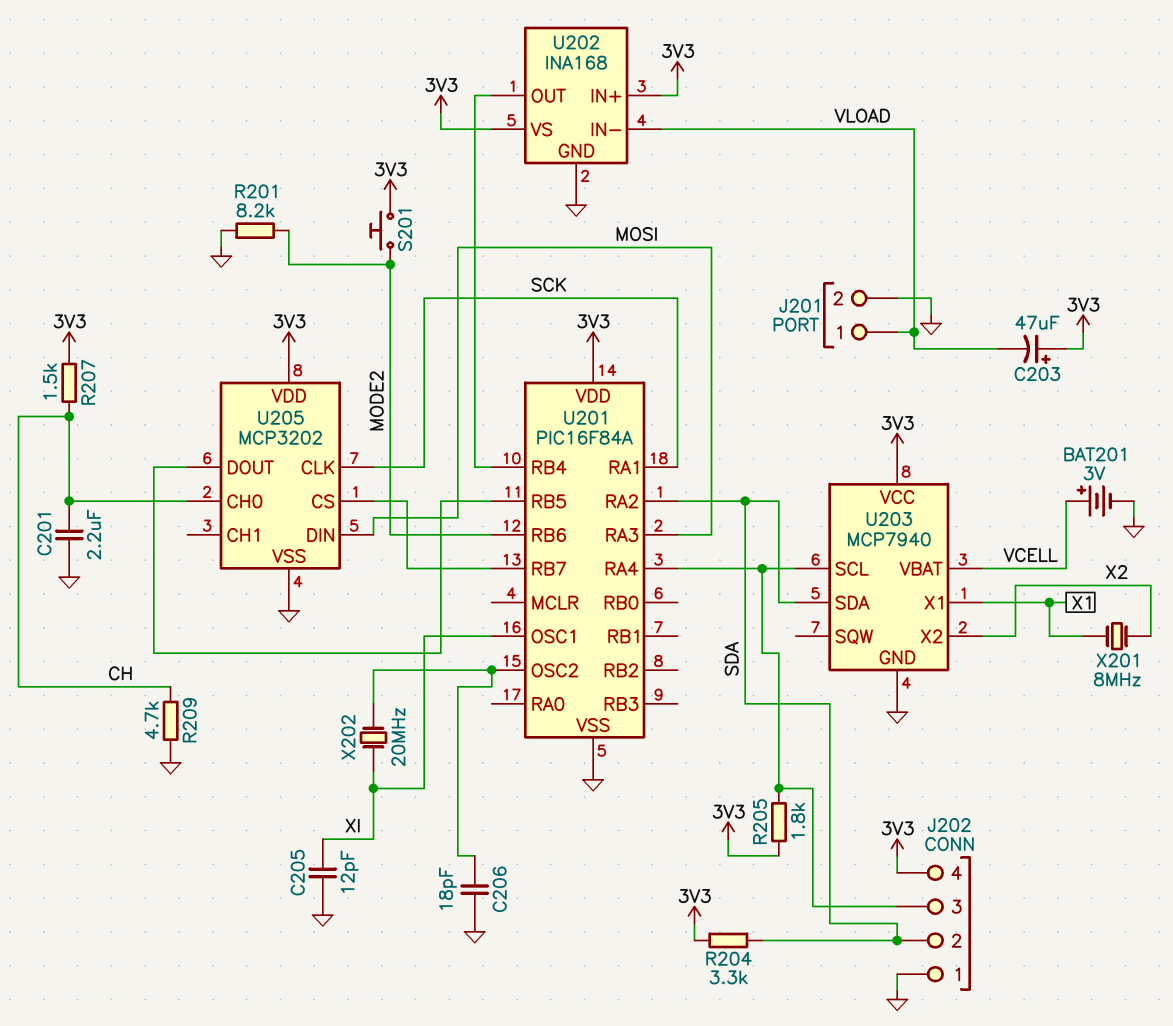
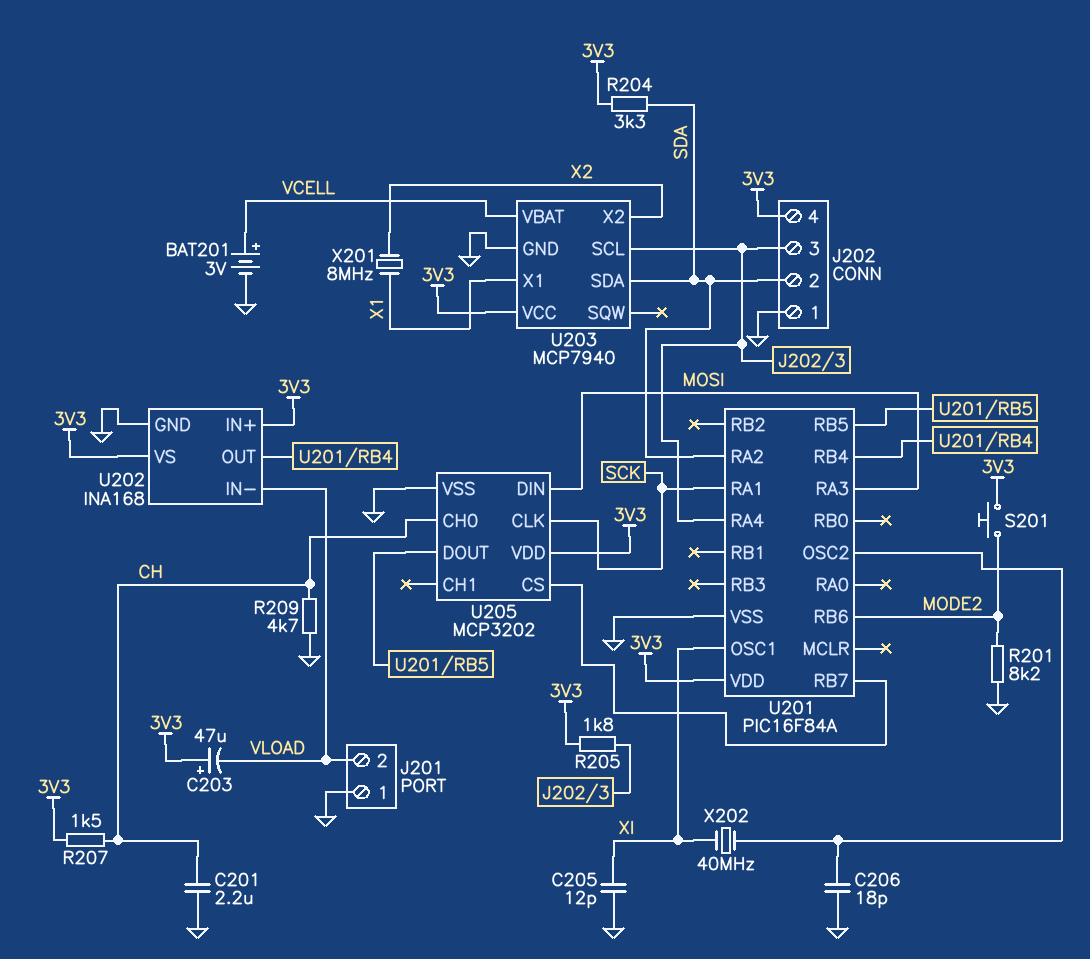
J201 pin 1: VLOAD -> GND
J201 pin 2: GND -> VLOAD
X202: 20MHz (U201/OSC2, XI) -> 40MHz (U201/OSC2, XI)

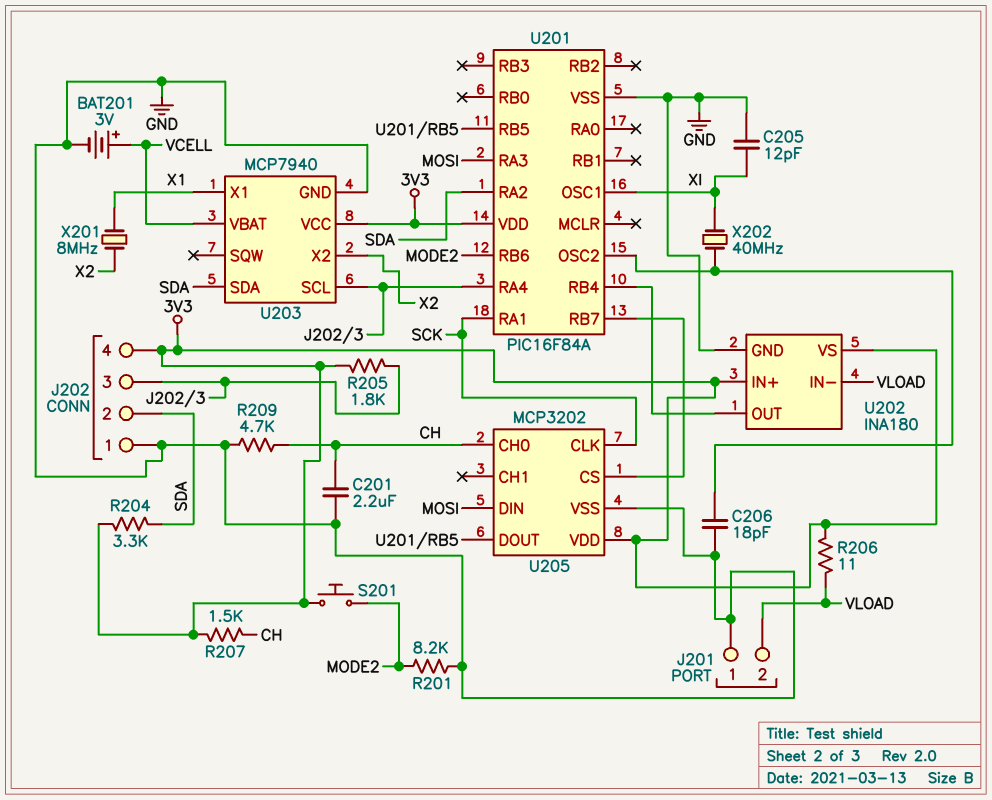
C203: 47uF (plus 3V3, minus VLOAD) -> none
R206: none -> 11 (3V3, VLOAD)
U202: INA168 -> INA180

